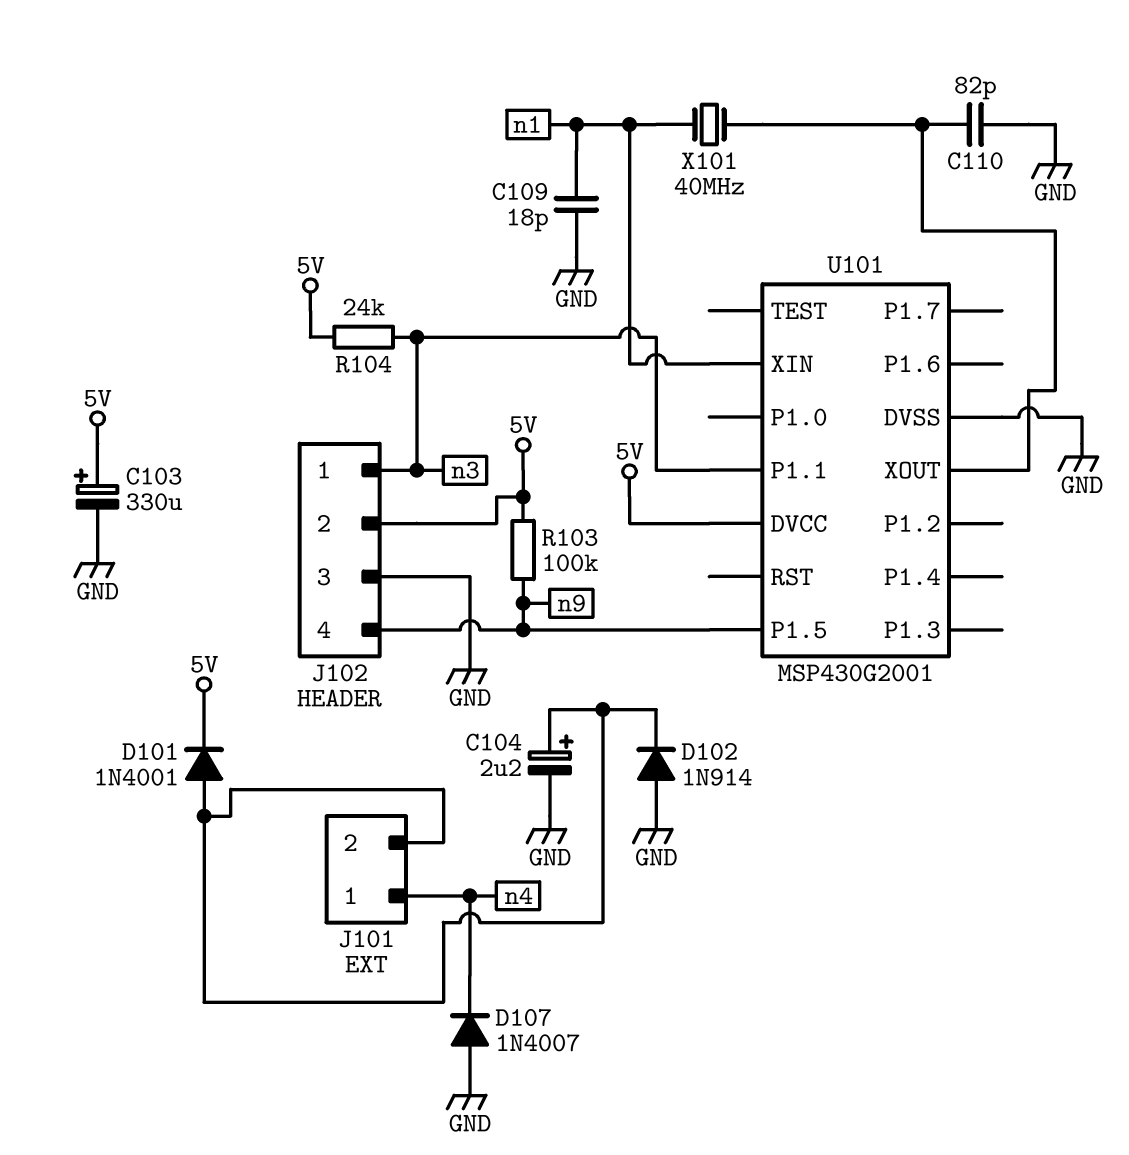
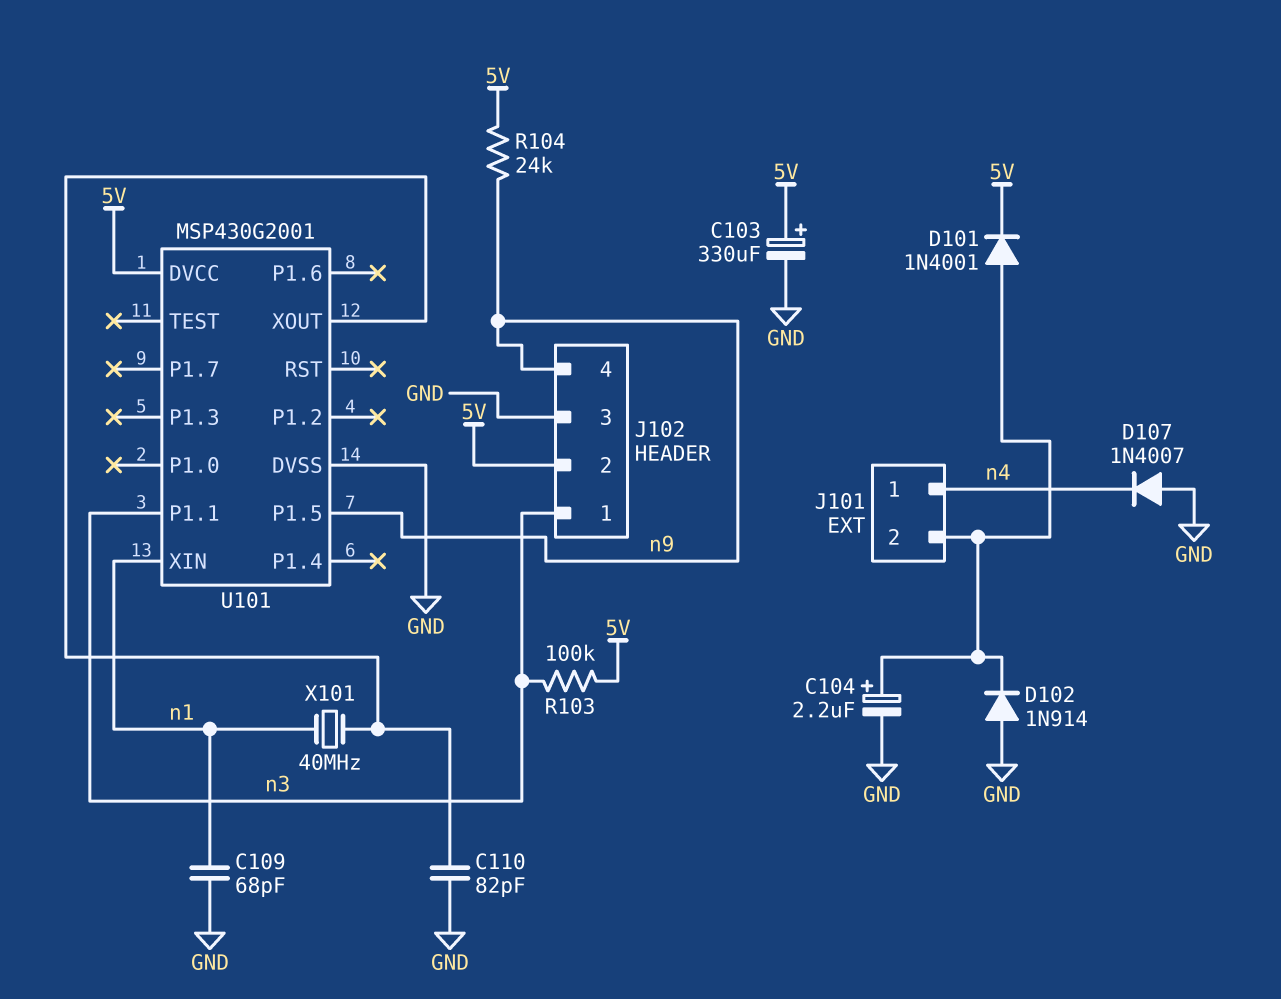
C109: 18pF (GND, n1) -> 68pF (GND, n1)
R103: 100k (5V, n9) -> 100k (5V, n3)
R104: 24k (5V, n3) -> 24k (5V, n9)

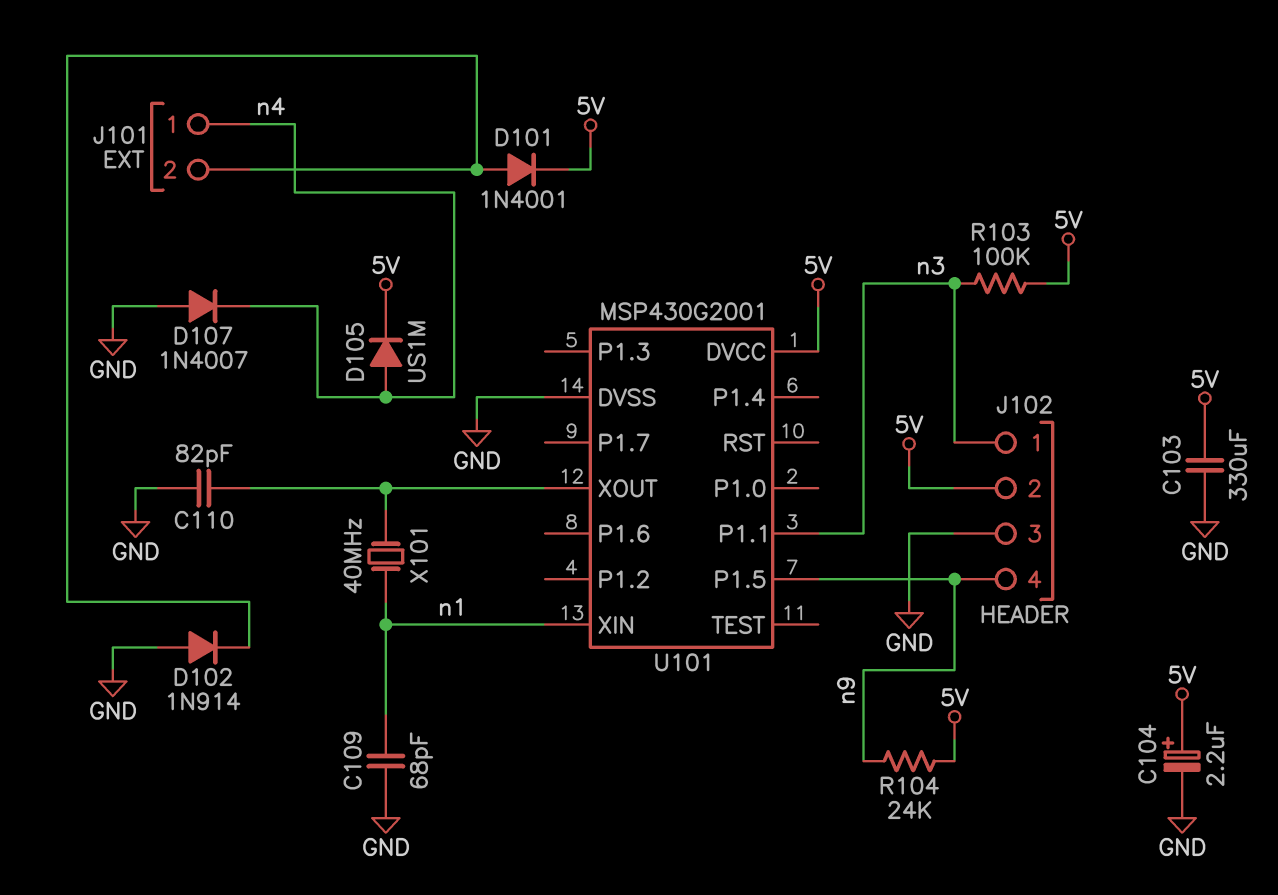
C103: 330uF (plus 5V, minus GND) -> 330uF (5V, GND)
C104: 2.2uF (plus J101/2, minus GND) -> 2.2uF (plus 5V, minus GND)
D105: none -> diode US1M (A n4, K 5V)

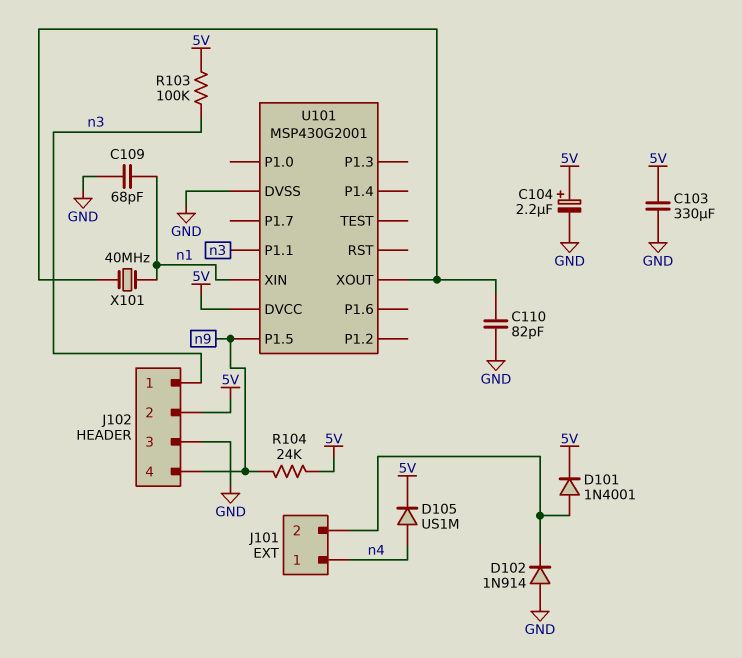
D107: diode 1N4007 (A GND, K n4) -> none

